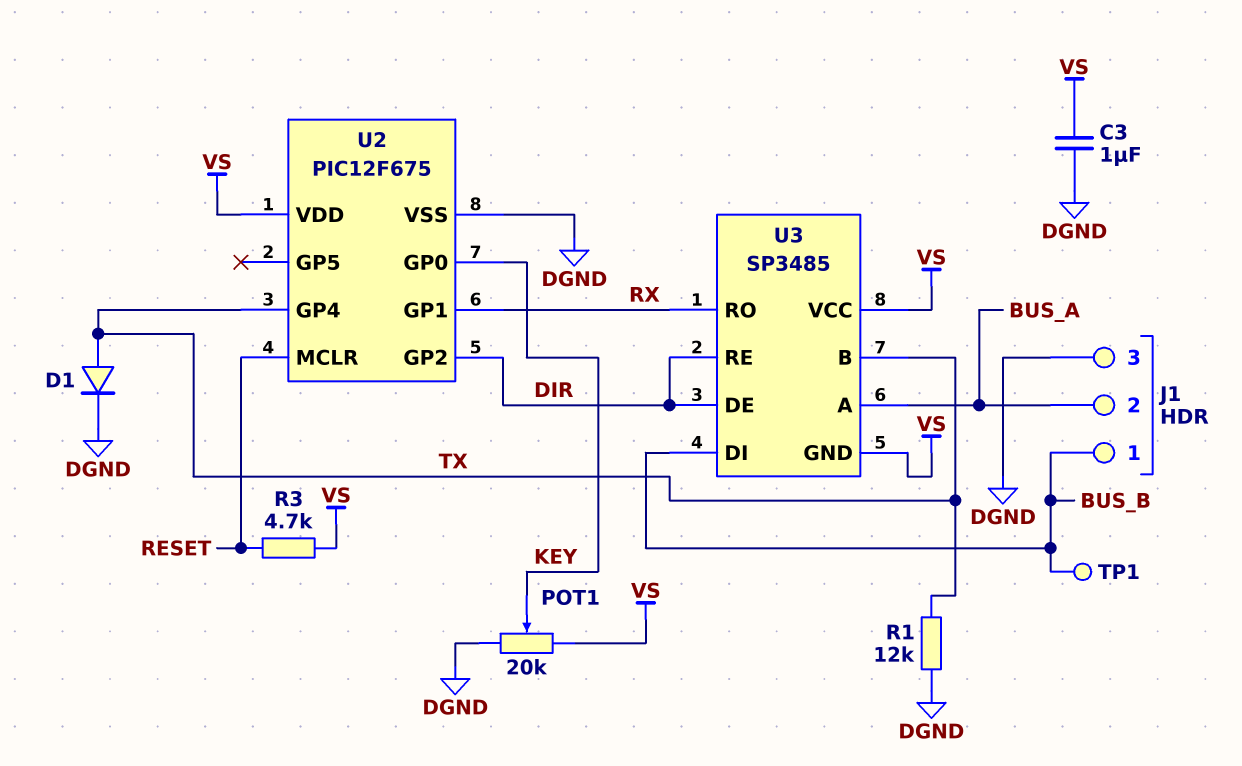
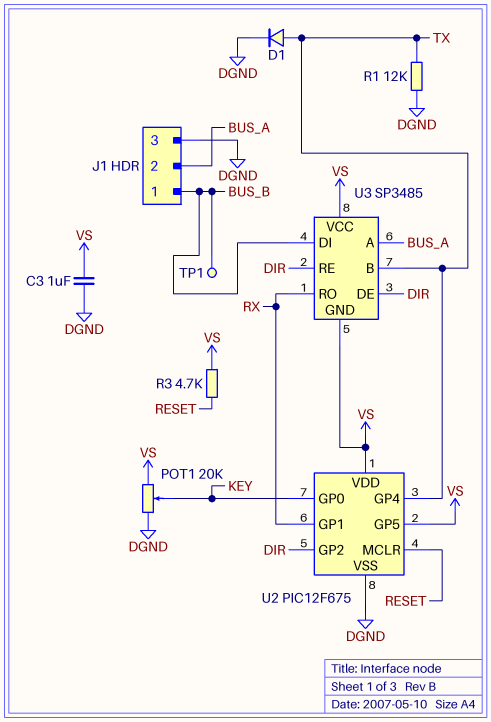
U2 pin GP5: none -> VS

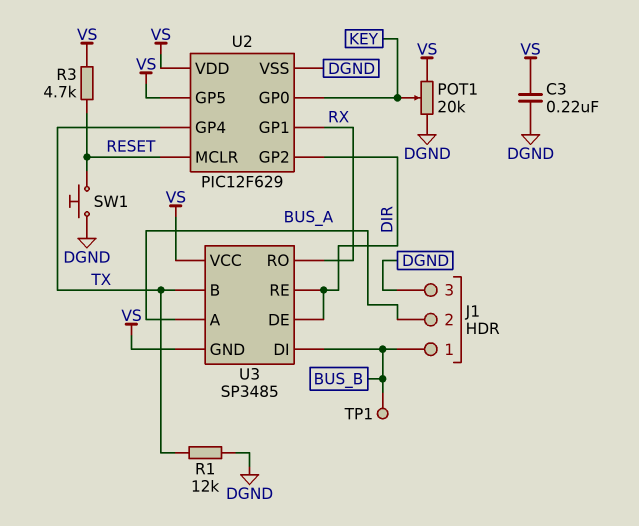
C3: 1uF (DGND, VS) -> 220nF (DGND, VS)
D1: diode (A TX, K DGND) -> none
SW1: none -> button (DGND, RESET)
U2: PIC12F675 -> PIC12F629

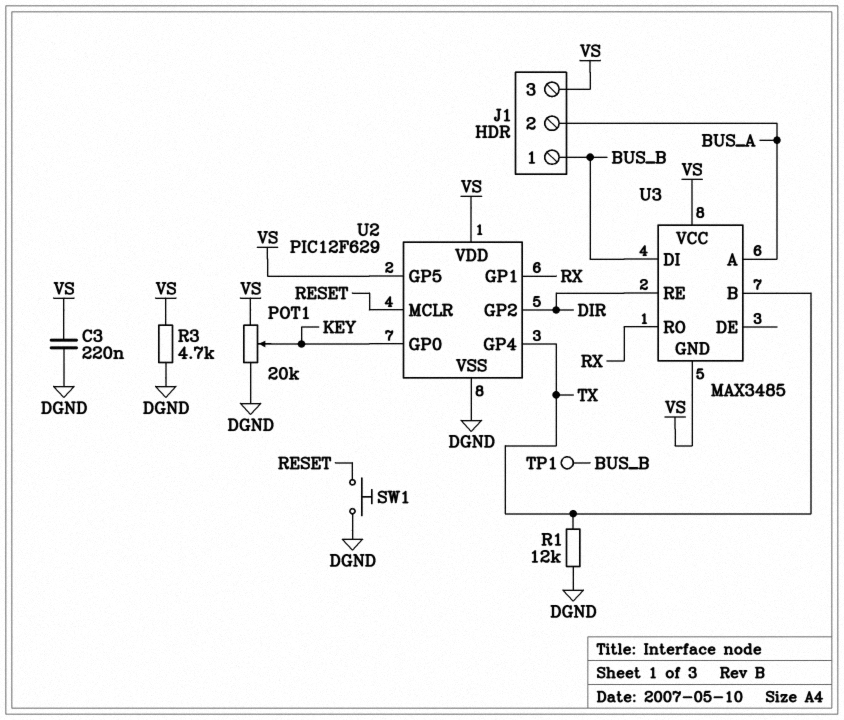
J1 pin 3: DGND -> VS
R3: 4.7k (RESET, VS) -> 4.7k (DGND, VS)
U3: SP3485 -> MAX3485
U3 pin DE: DIR -> none

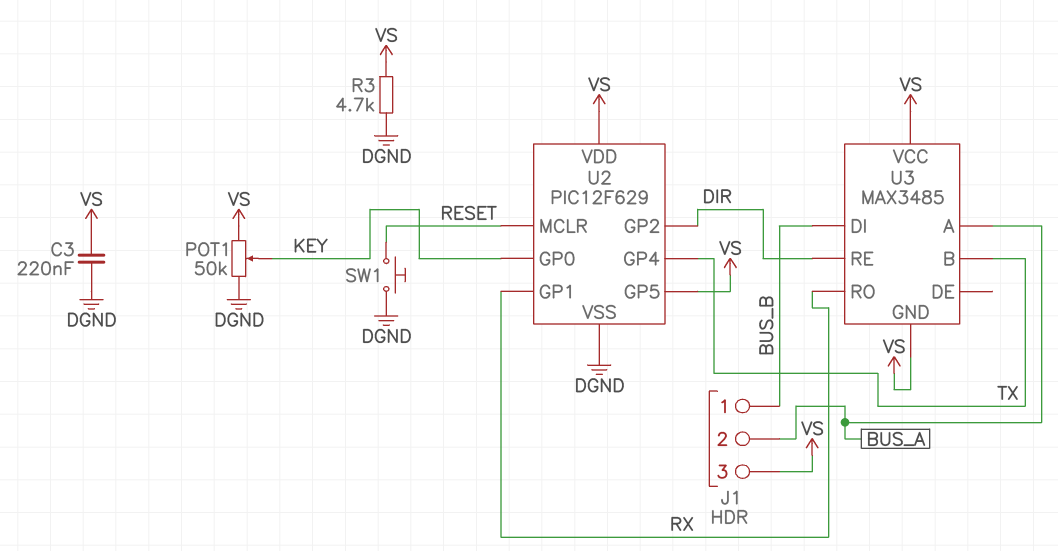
POT1: 20k (DGND, VS, wiper KEY) -> 50k (DGND, VS, wiper KEY)
R1: 12k (DGND, TX) -> none
TP1: test point (BUS_B) -> none

